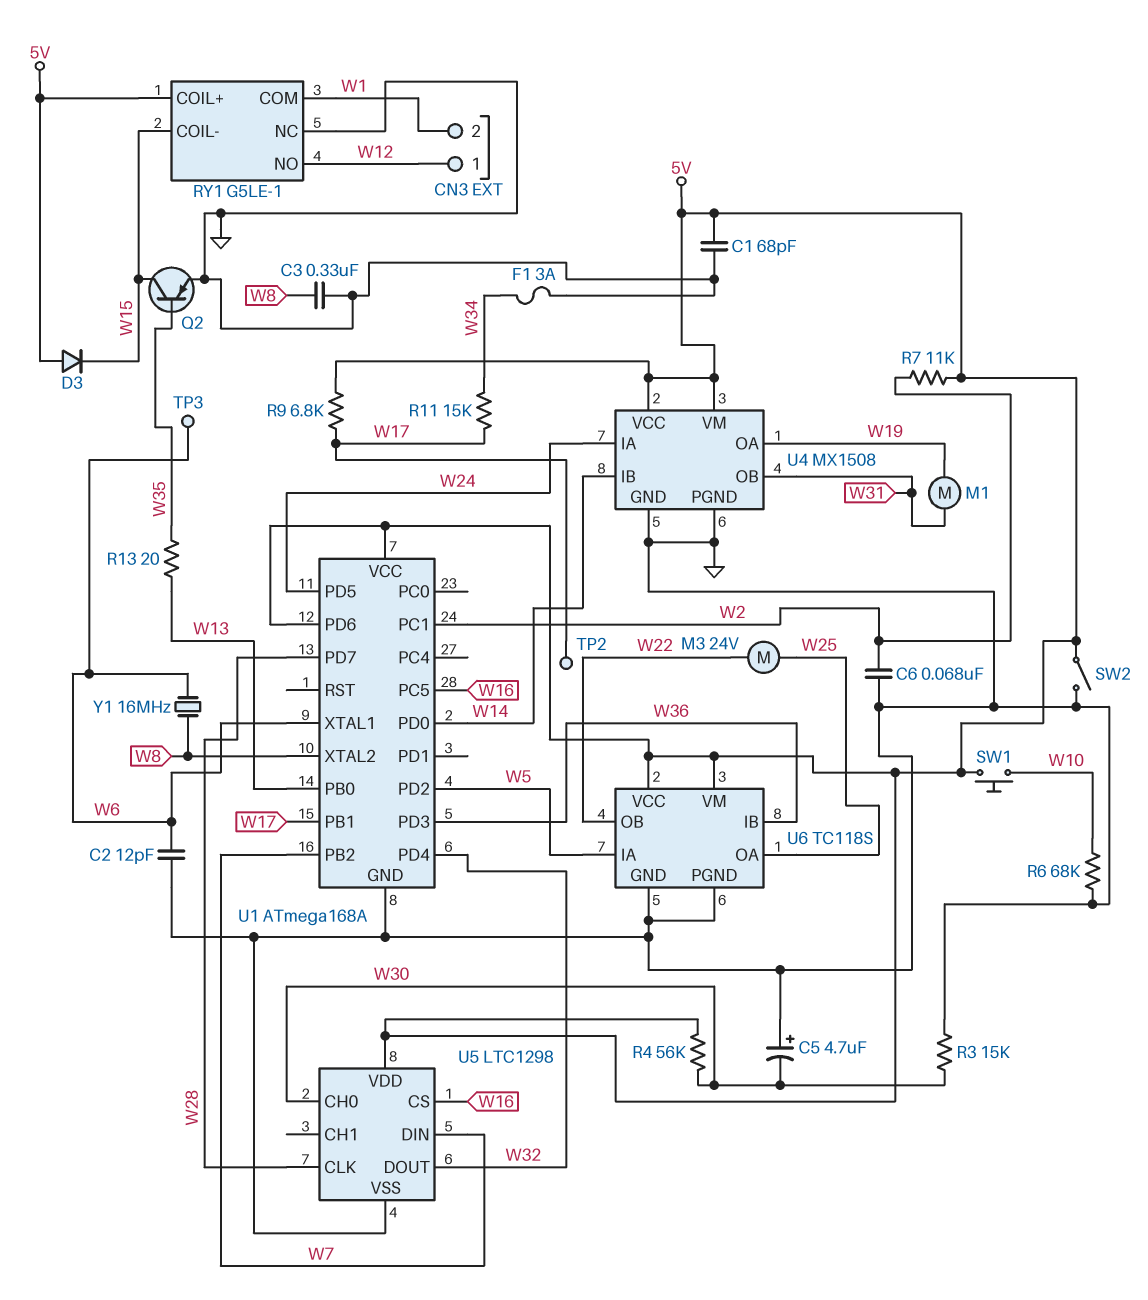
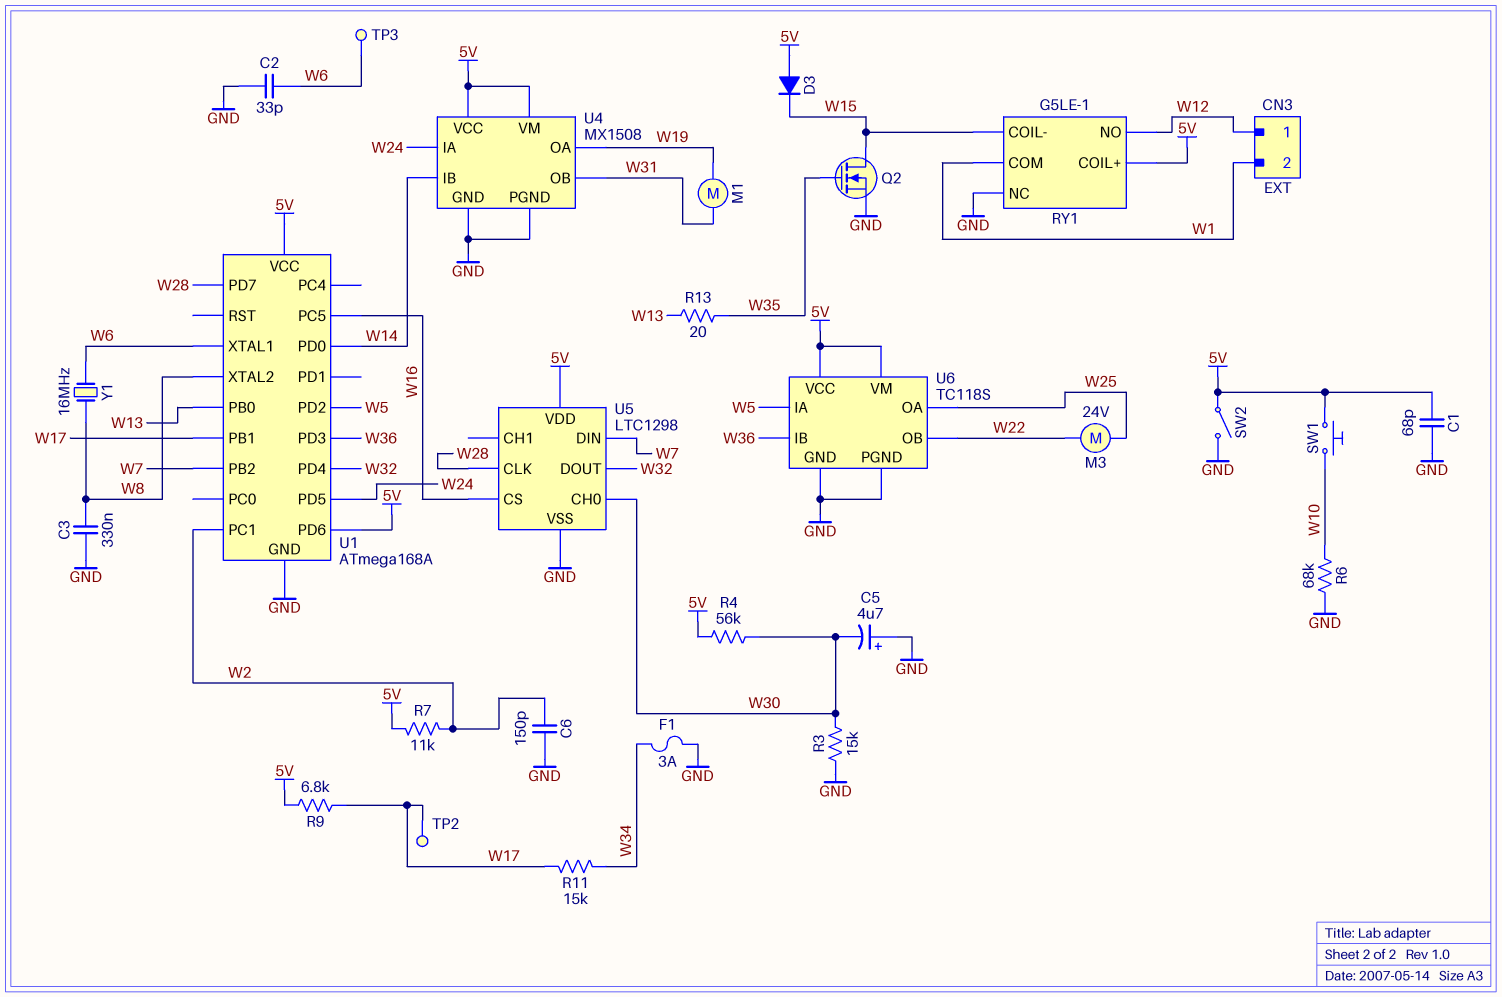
C2: 12pF (GND, W6) -> 33pF (GND, W6)
C6: 68nF (GND, W2) -> 150pF (GND, W2)
Q2: PNP (B W35, C W15, E GND) -> NMOS (G W35, D W15, S GND)

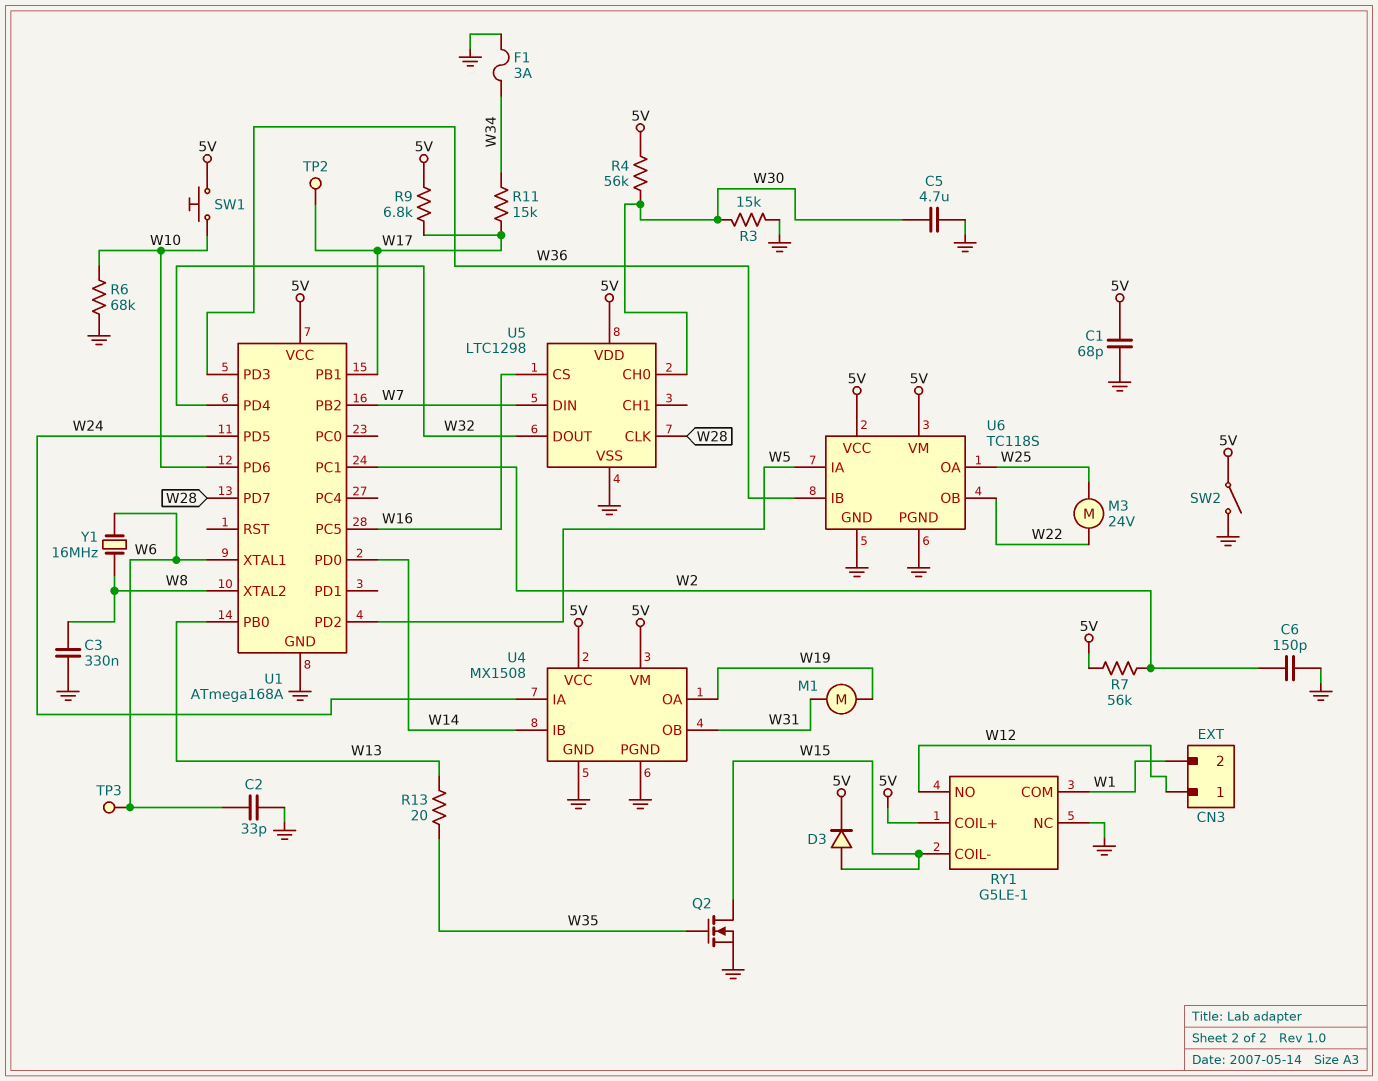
C5: 4.7uF (plus GND, minus W30) -> 4.7uF (GND, W30)
D3: diode (A 5V, K W15) -> diode (A W15, K 5V)
R7: 11k (5V, W2) -> 56k (5V, W2)
U1 pin PD6: 5V -> W10

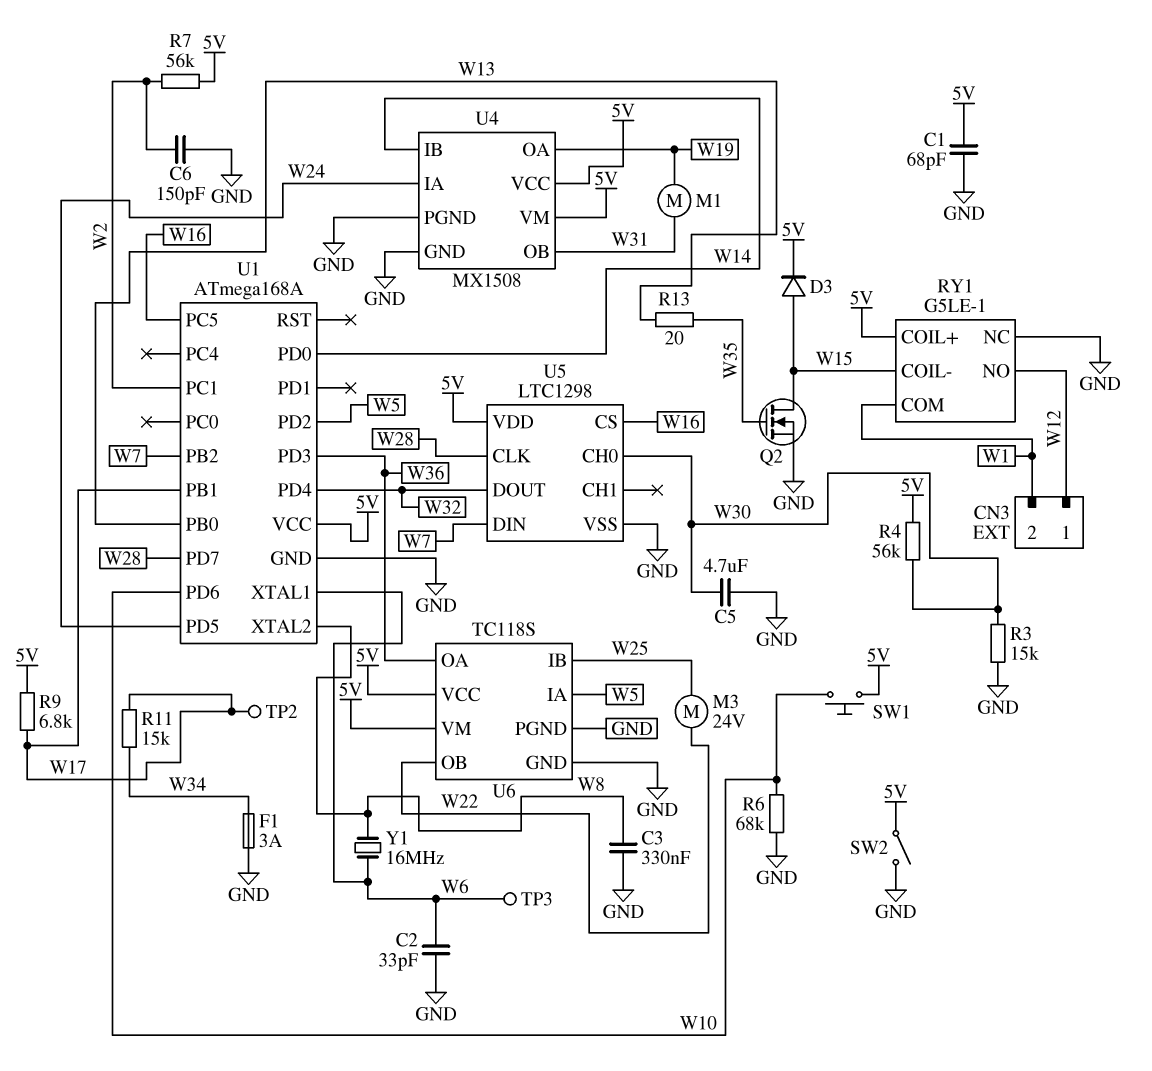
U6 pin IB: W36 -> W25
U6 pin OA: W25 -> W36

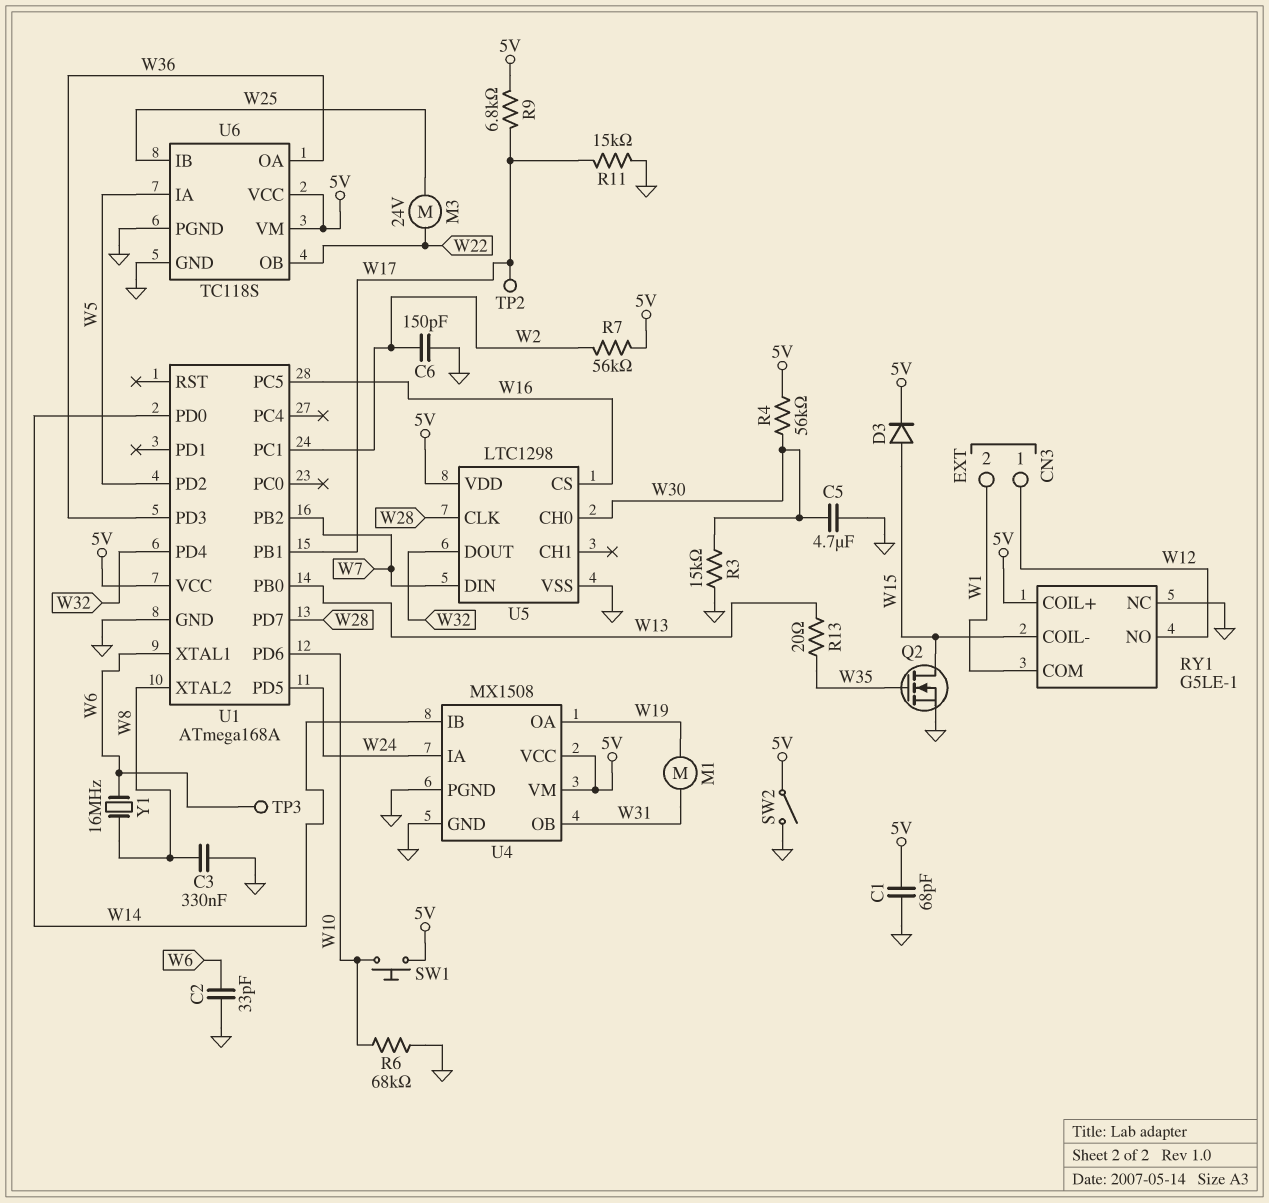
F1: 3A (GND, W34) -> none
R11: 15k (W17, W34) -> 15k (GND, W17)

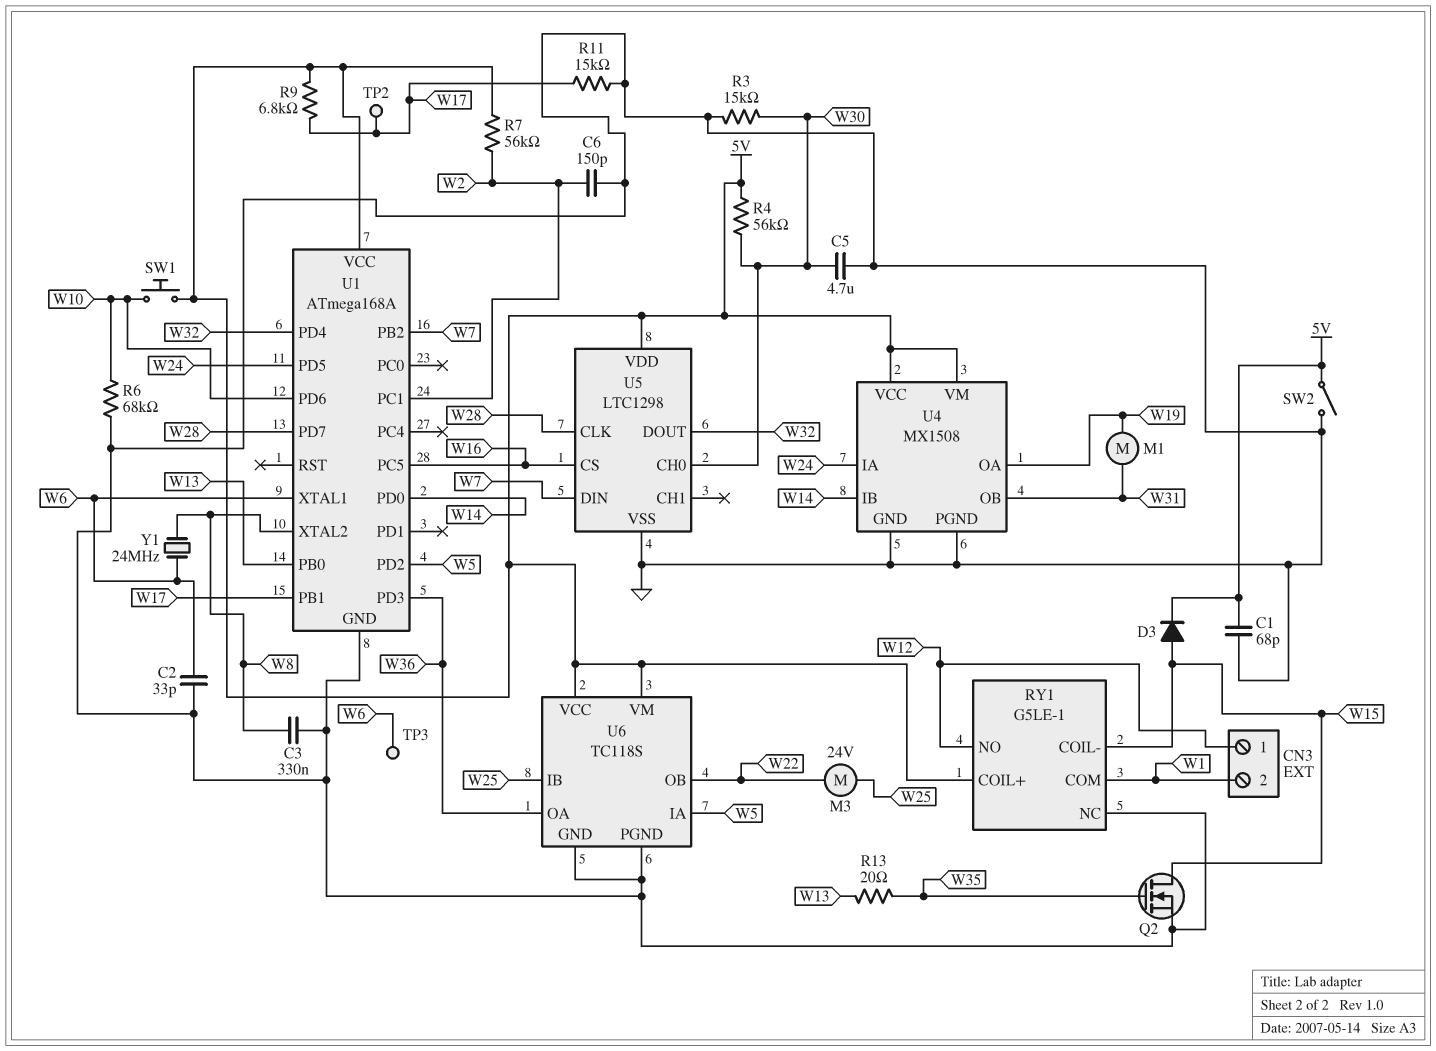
Y1: 16MHz (W6, W8) -> 24MHz (W6, W8)

